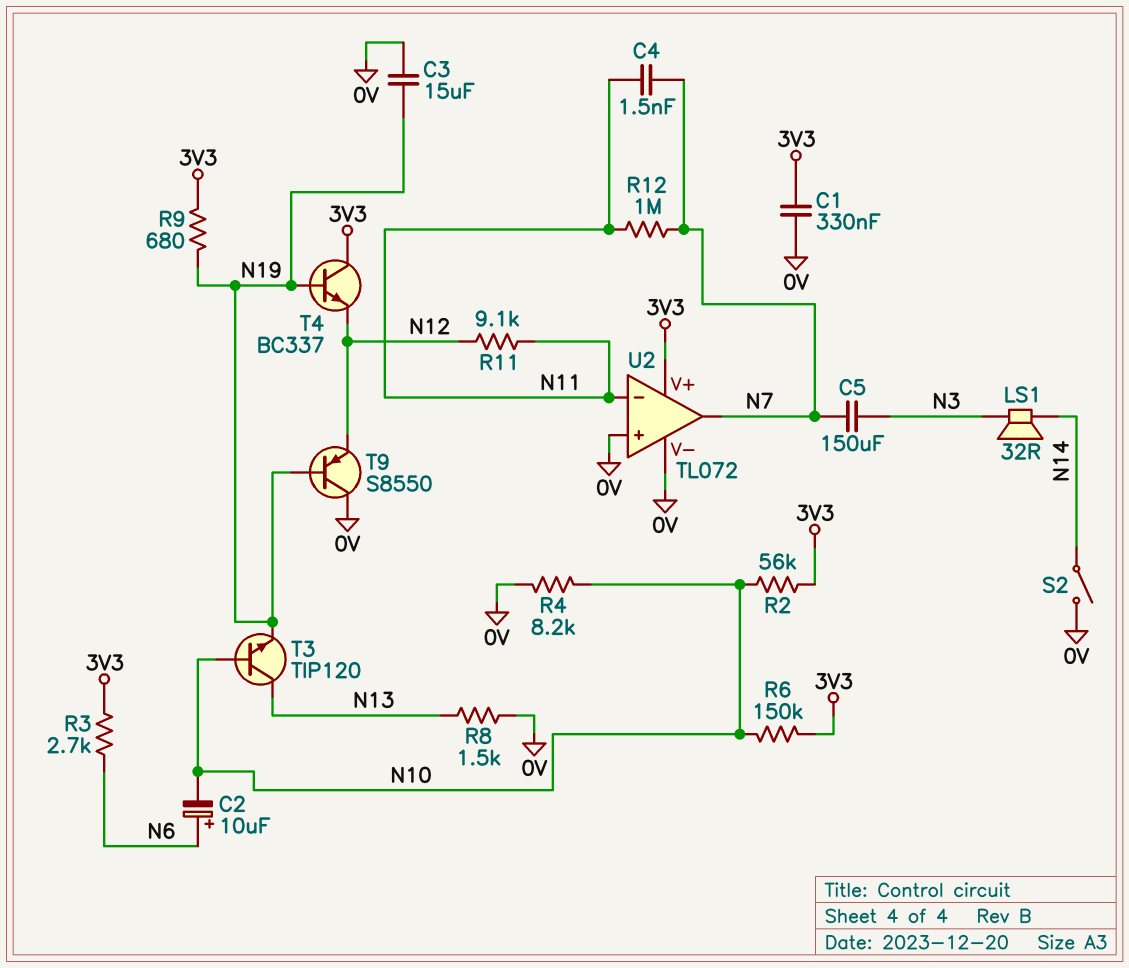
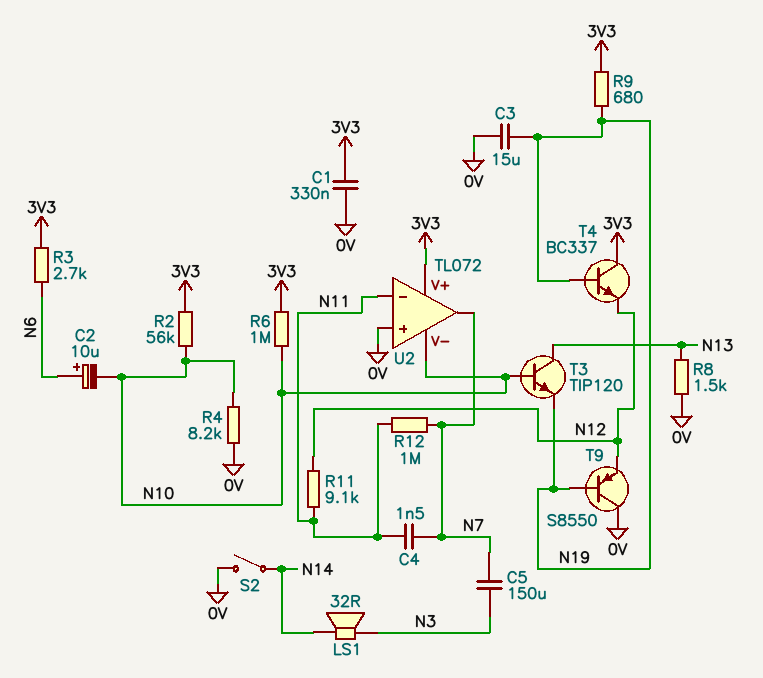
R6: 150k (3V3, N10) -> 1M (3V3, N10)
U2 pin V-: 0V -> N10

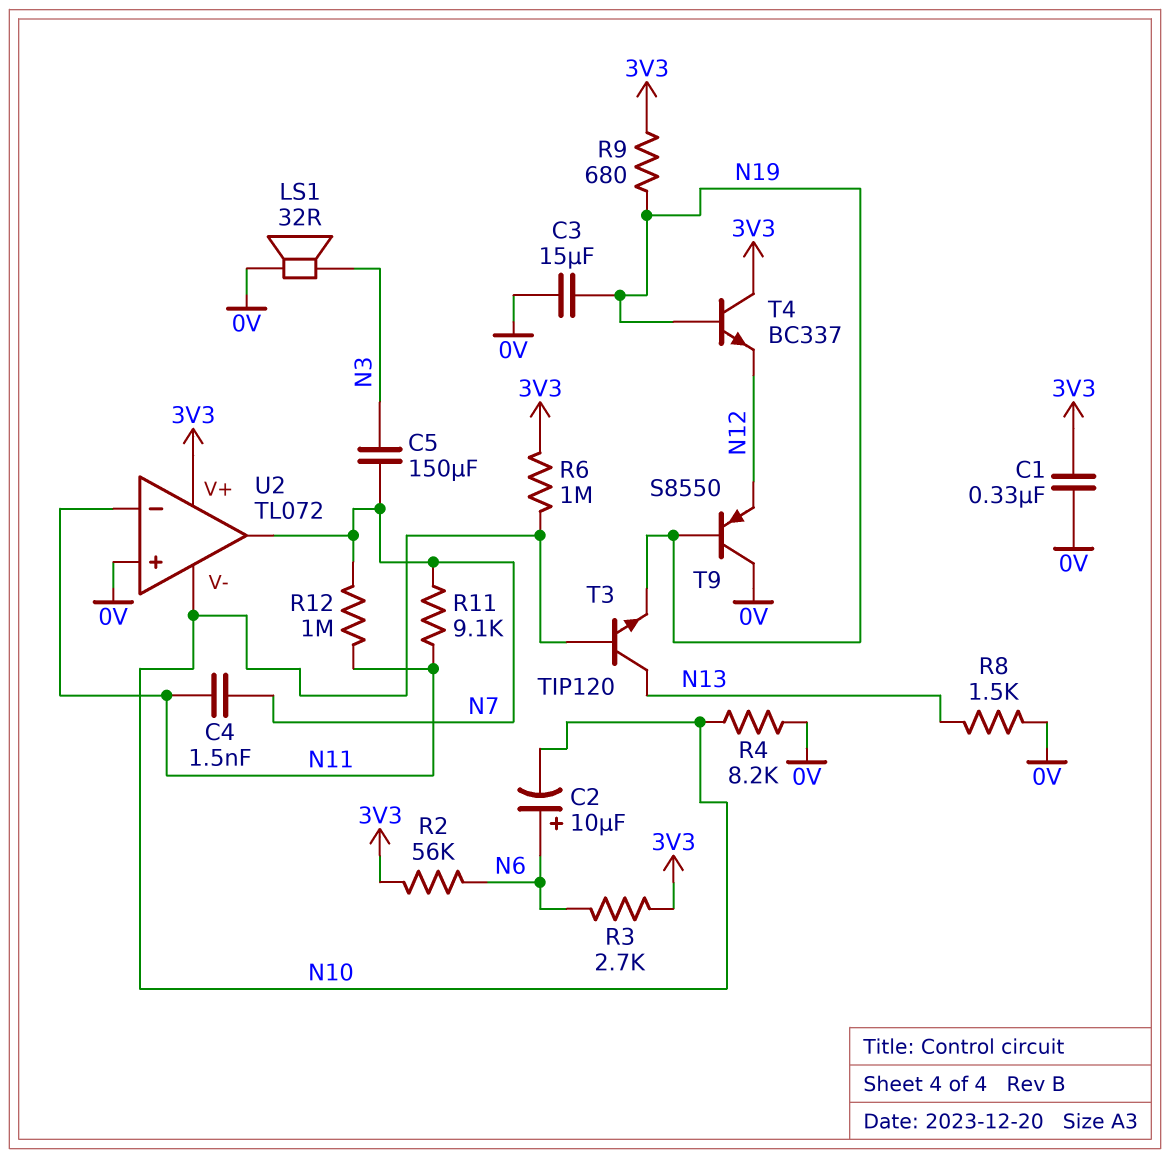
LS1: speaker 32R (N3, N14) -> speaker 32R (0V, N3)
R2: 56k (3V3, N10) -> 56k (3V3, N6)
R11: 9.1k (N11, N12) -> 9.1k (N7, N11)
S2: switch (0V, N14) -> none

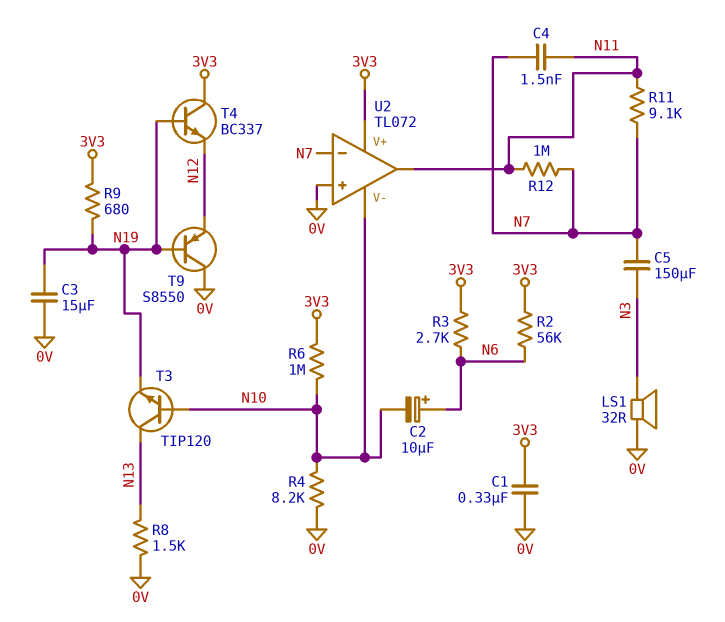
U2 pin in-: N11 -> N7
U2 pin out: N7 -> N11

